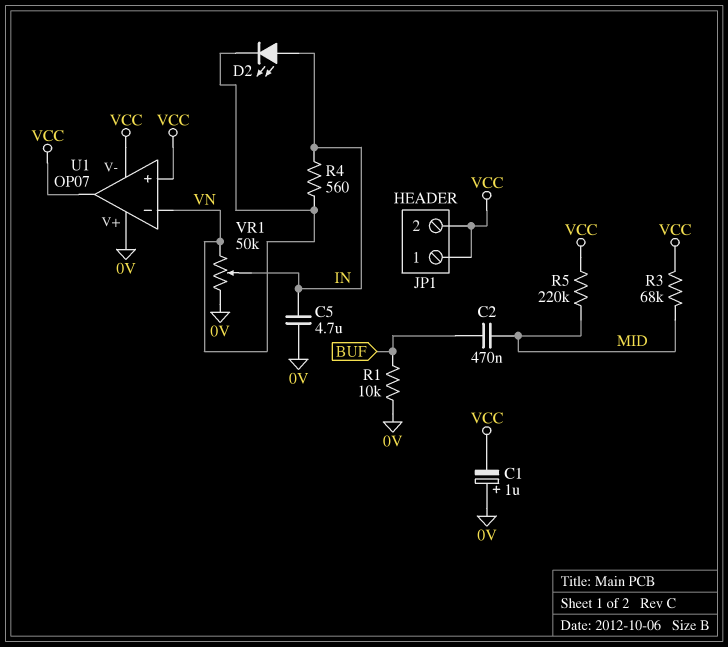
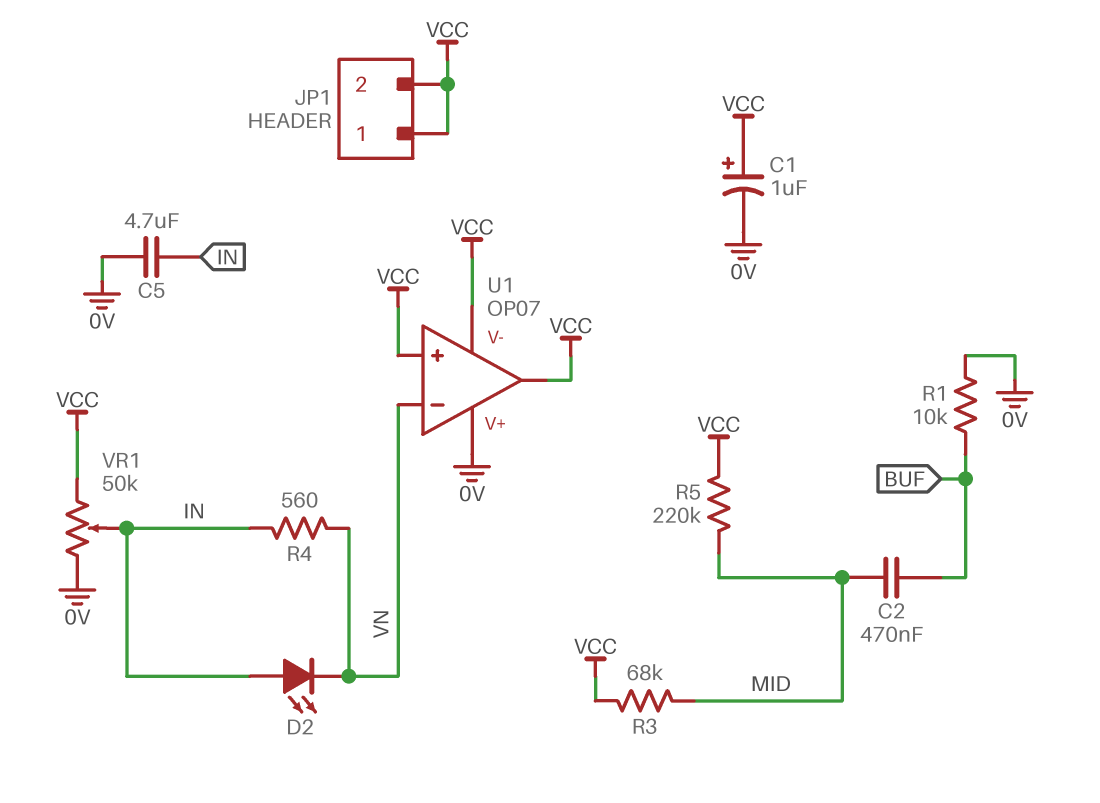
C1: 1uF (plus 0V, minus VCC) -> 1uF (plus VCC, minus 0V)
VR1: 50k (0V, VN, wiper IN) -> 50k (0V, VCC, wiper IN)

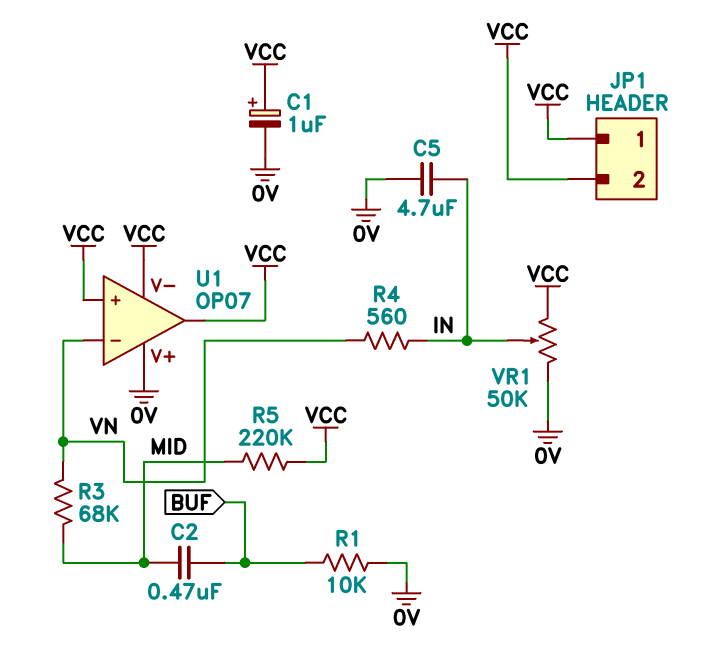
D2: LED (A IN, K VN) -> none
R3: 68k (MID, VCC) -> 68k (MID, VN)

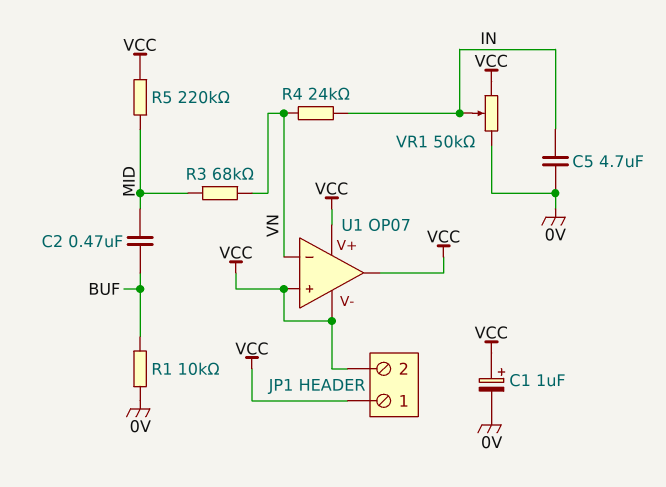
R4: 560 (IN, VN) -> 24k (IN, VN)
U1 pin V+: 0V -> VCC

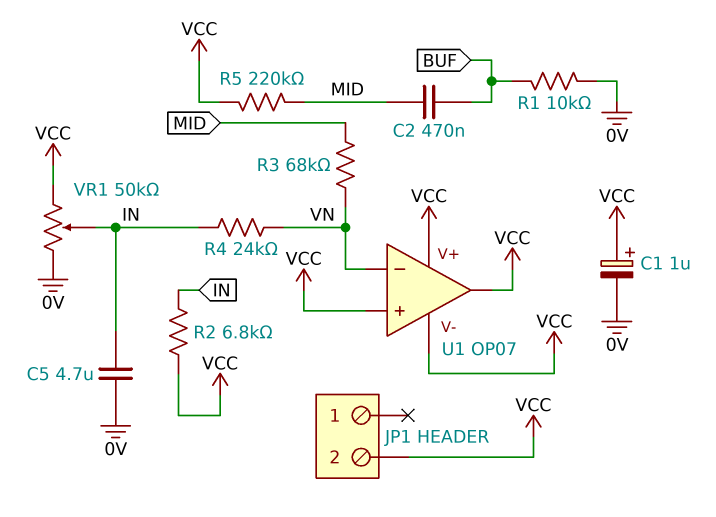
JP1 pin 1: VCC -> none
R2: none -> 6.8k (IN, VCC)

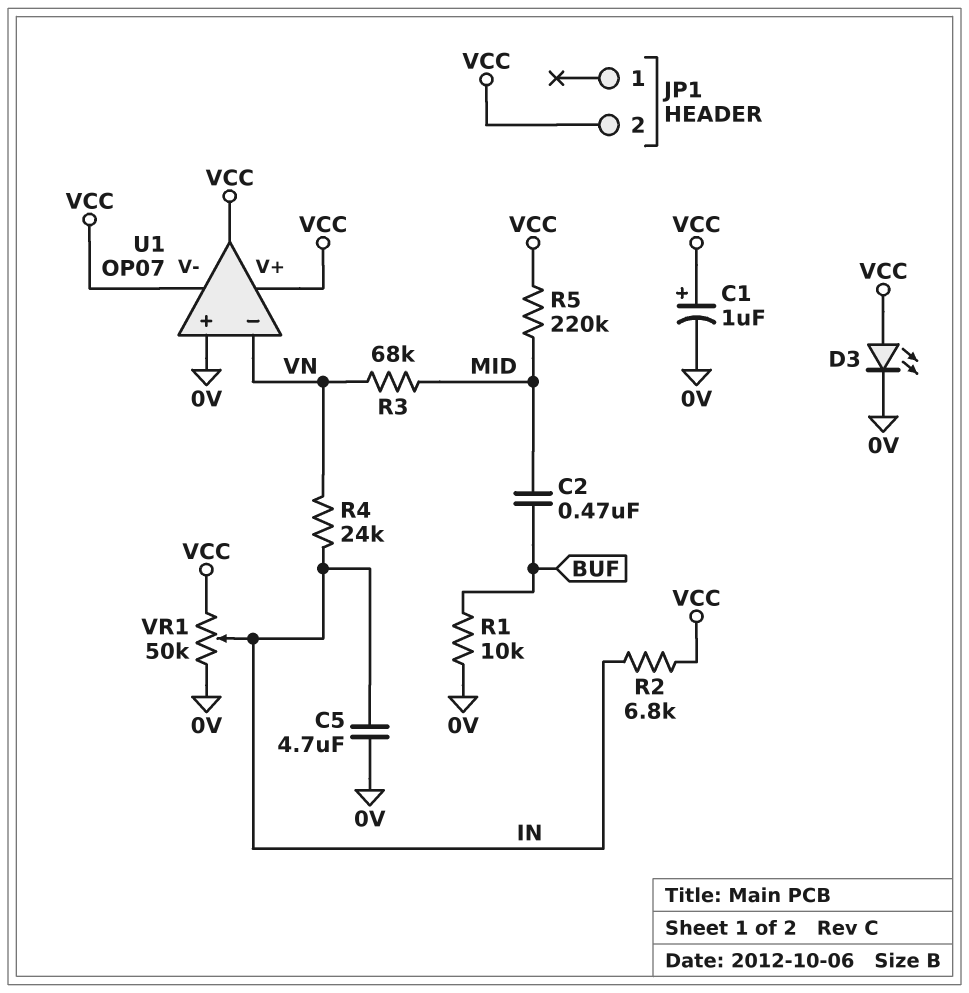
D3: none -> LED (A VCC, K 0V)
U1 pin in+: VCC -> 0V

